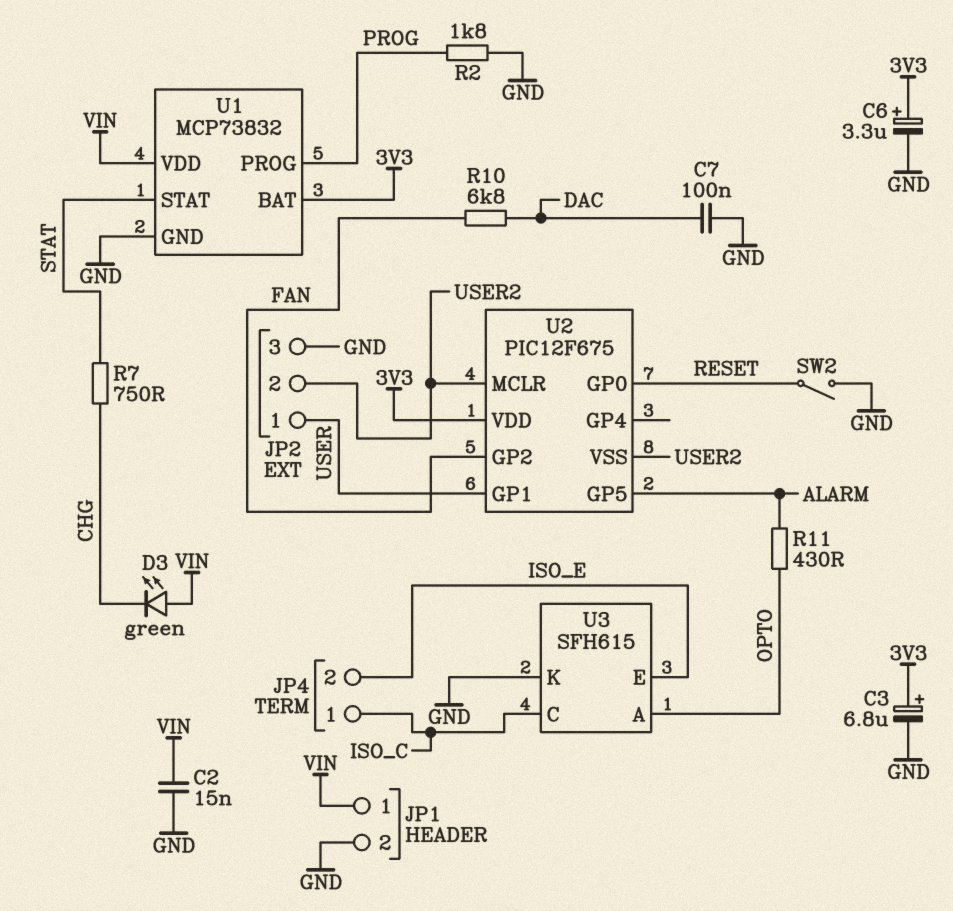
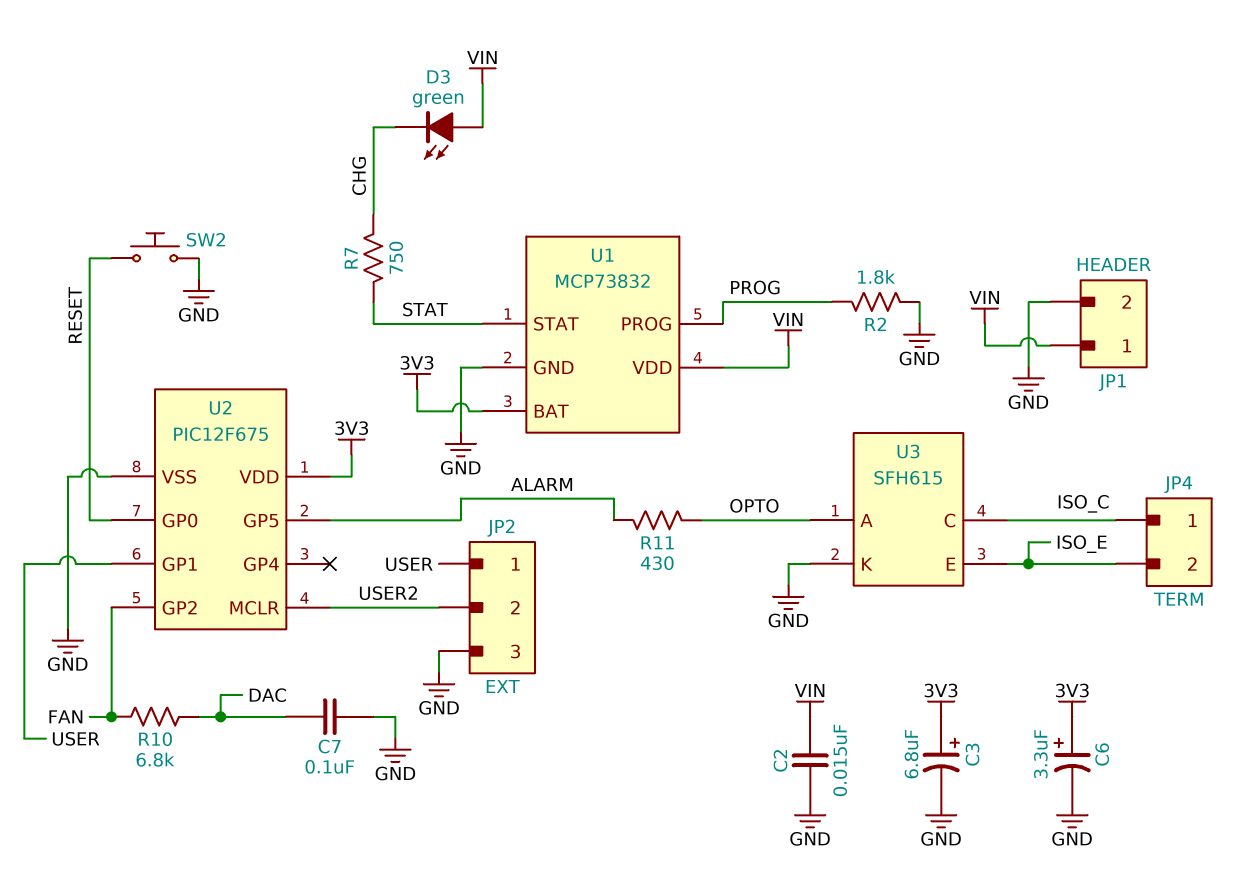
SW2: switch (GND, RESET) -> button (GND, RESET)
U2 pin VSS: USER2 -> GND

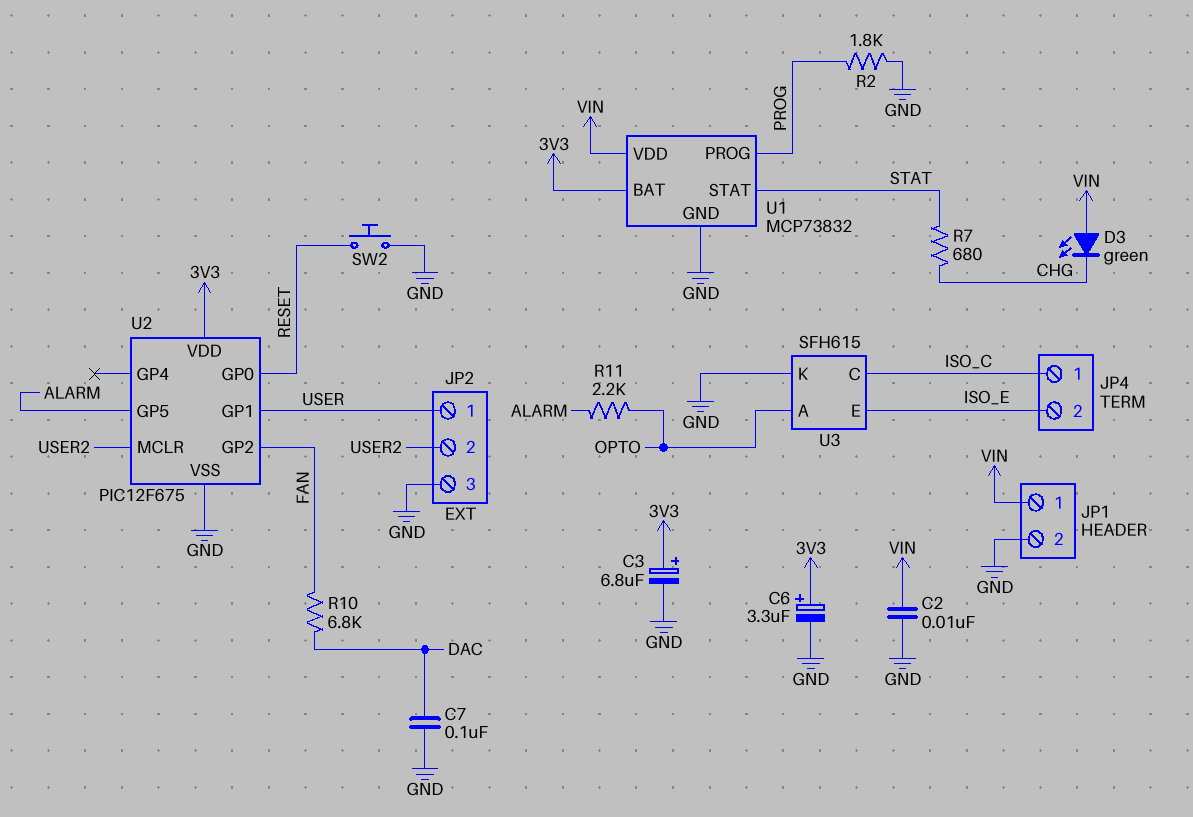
C2: 15nF (GND, VIN) -> 10nF (GND, VIN)
R7: 750 (CHG, STAT) -> 680 (CHG, STAT)
R11: 430 (ALARM, OPTO) -> 2.2k (ALARM, OPTO)

